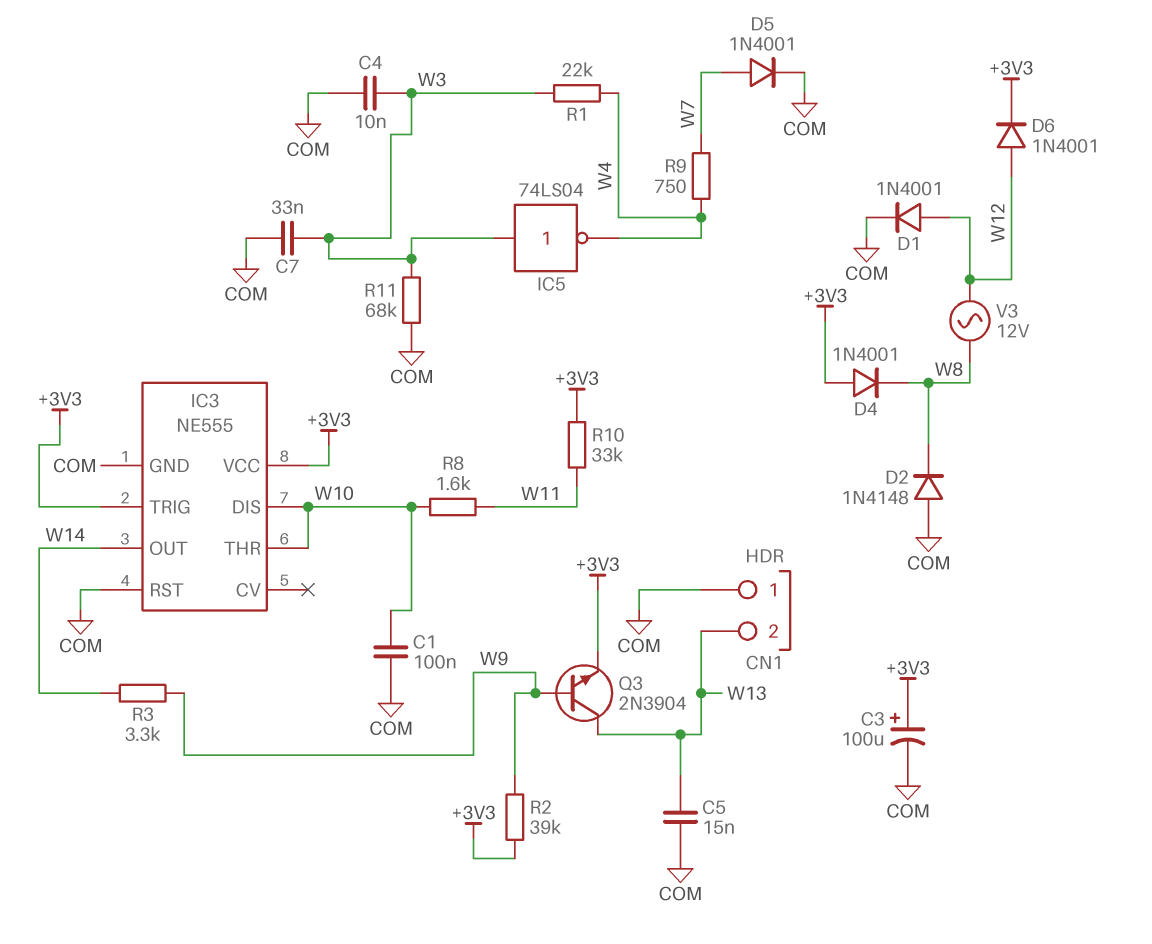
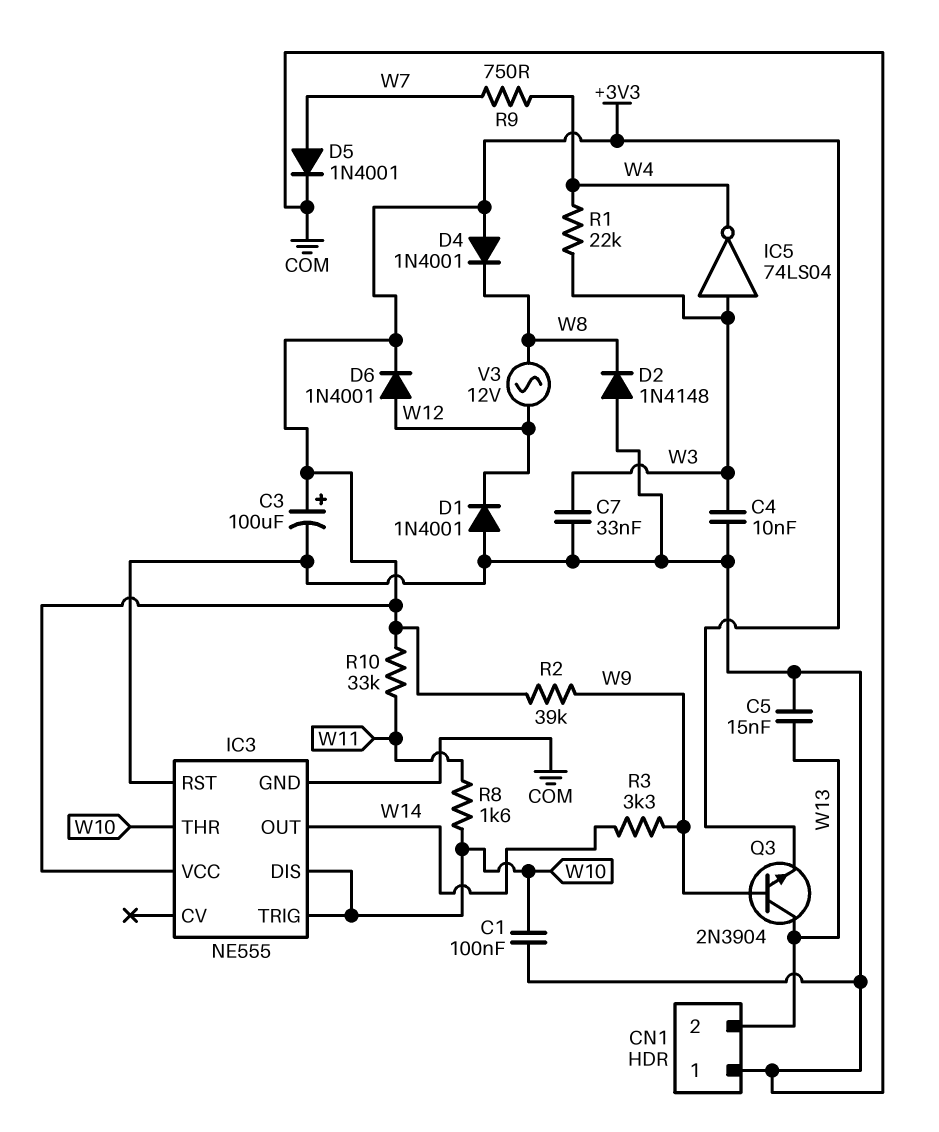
D1: diode 1N4001 (A W12, K COM) -> diode 1N4001 (A COM, K W12)
IC3 pin TRIG: +3V3 -> W10
R11: 68k (COM, W3) -> none

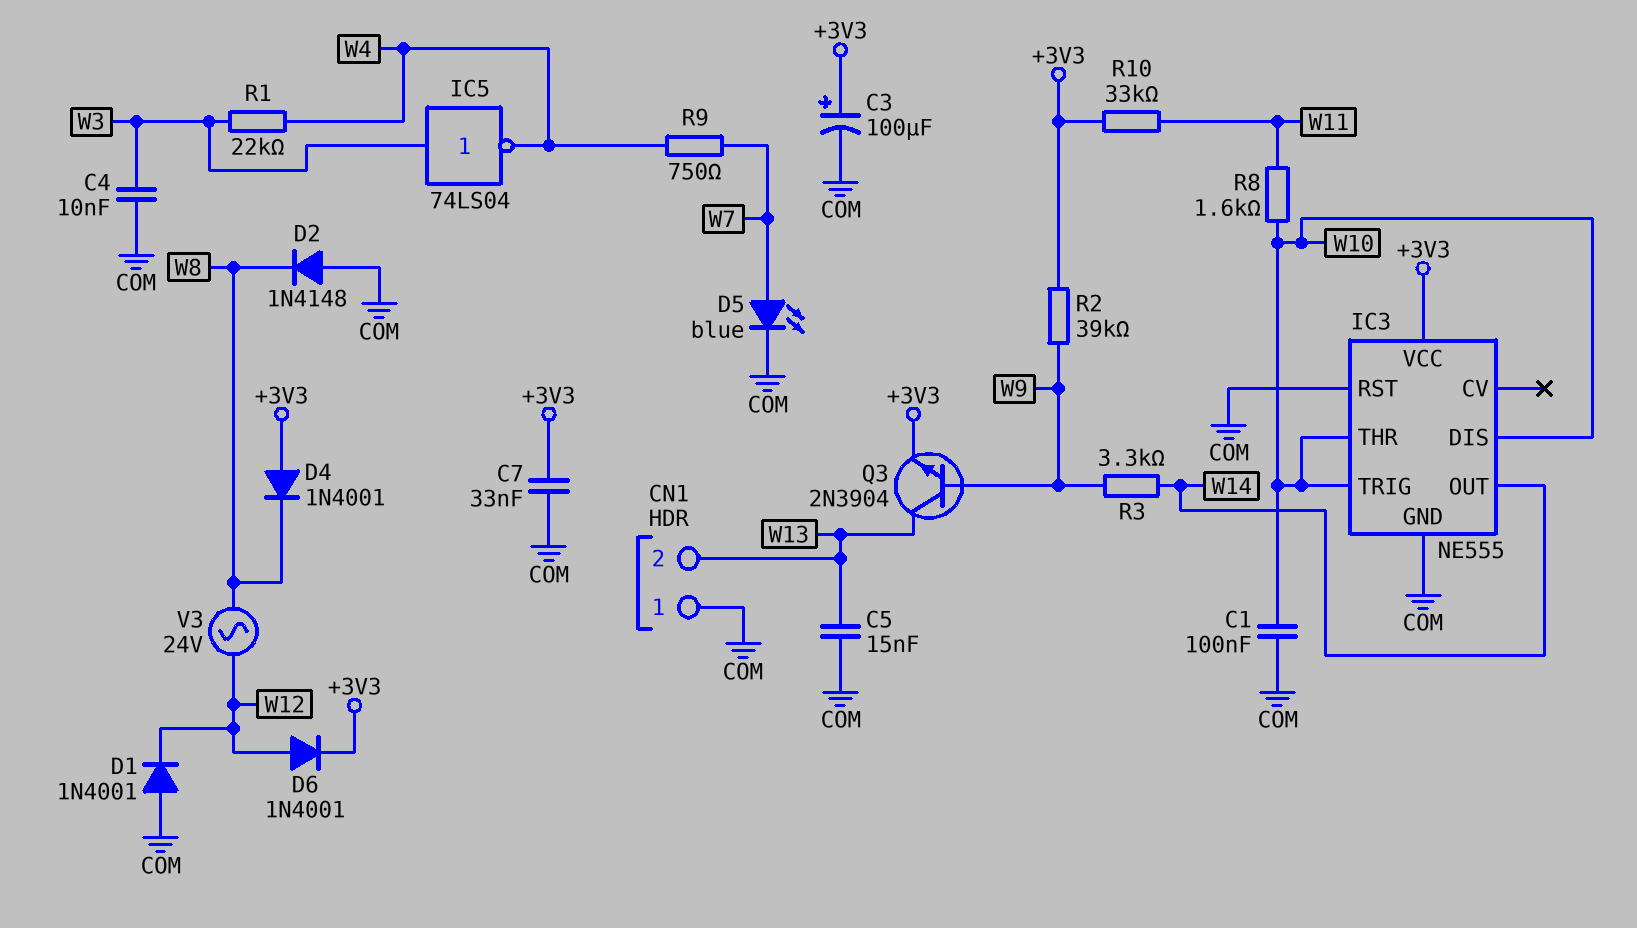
C7: 33nF (COM, W3) -> 33nF (+3V3, COM)
D5: diode 1N4001 (A W7, K COM) -> LED blue (A W7, K COM)
V3: AC 12V (W8, W12) -> AC 24V (W8, W12)

